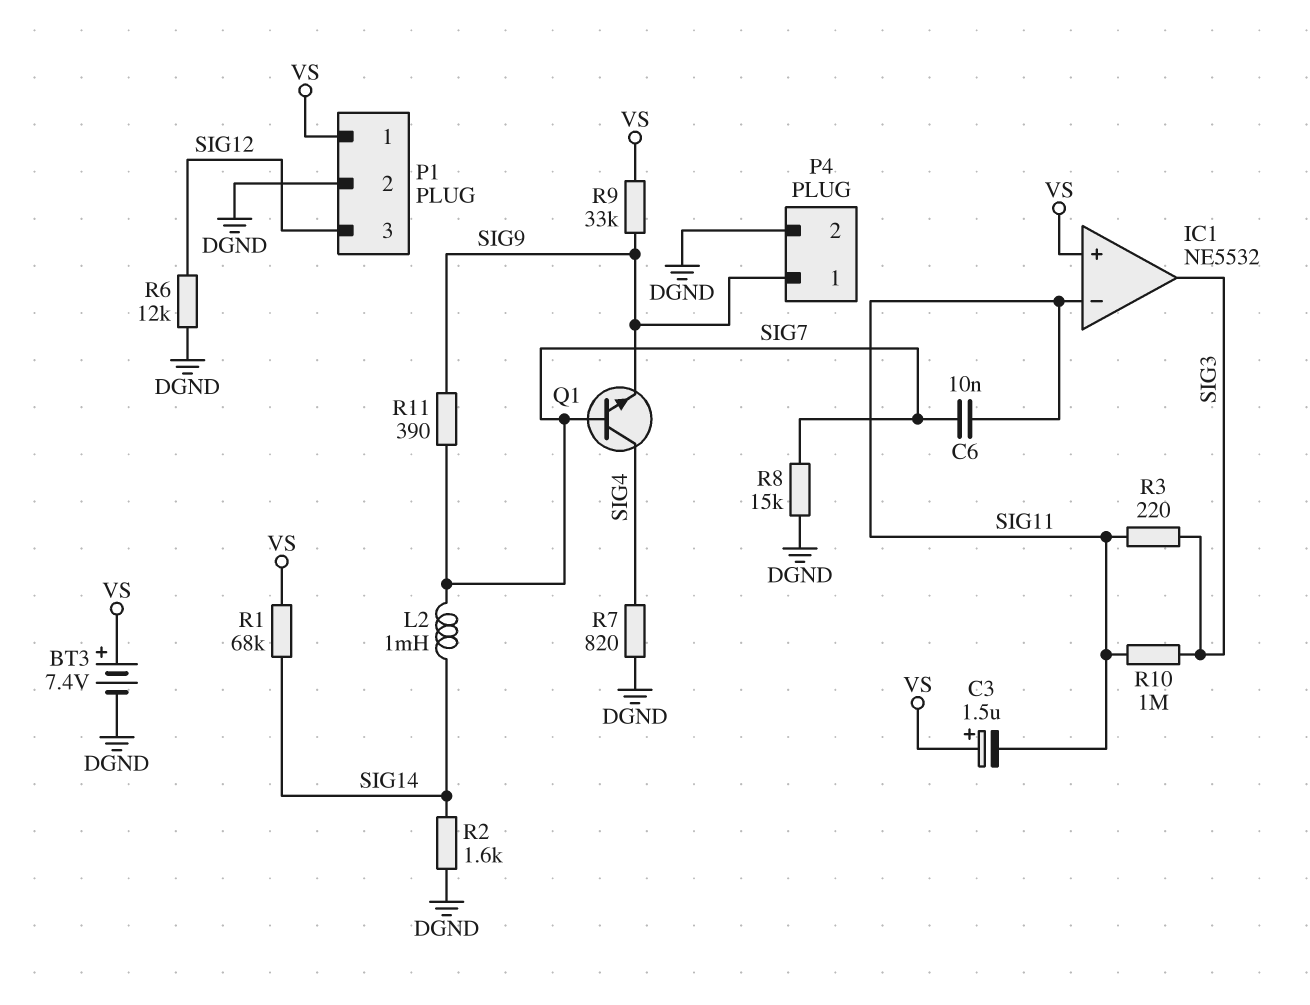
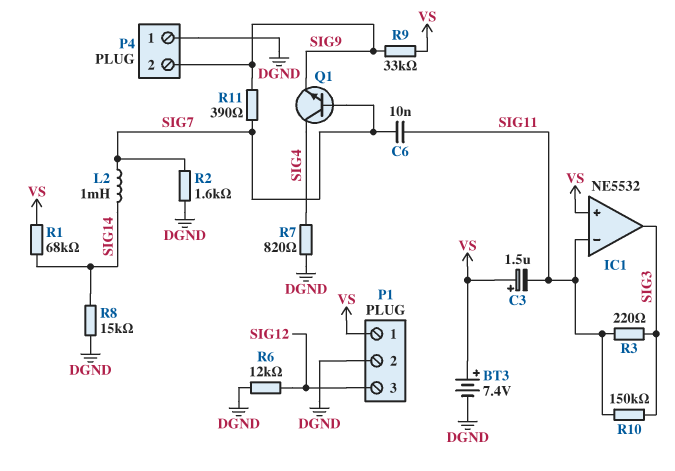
P4 pin 1: SIG9 -> DGND
P4 pin 2: DGND -> SIG9
R2: 1.6k (DGND, SIG14) -> 1.6k (DGND, SIG7)
R8: 15k (DGND, SIG7) -> 15k (DGND, SIG14)
R10: 1M (SIG3, SIG11) -> 150k (SIG3, SIG11)

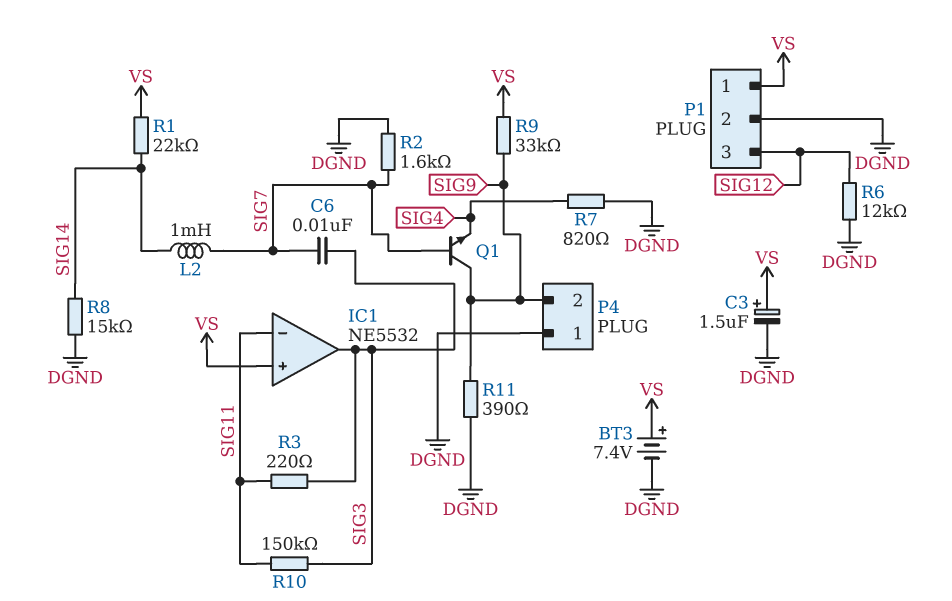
C3: 1.5uF (plus VS, minus SIG11) -> 1.5uF (plus VS, minus DGND)
C6: 10nF (SIG7, SIG11) -> 10nF (SIG3, SIG7)
Q1: NPN (B SIG7, C SIG4, E SIG9) -> NPN (B SIG7, C SIG9, E SIG4)
R1: 68k (SIG14, VS) -> 22k (SIG14, VS)
R11: 390 (SIG7, SIG9) -> 390 (DGND, SIG9)

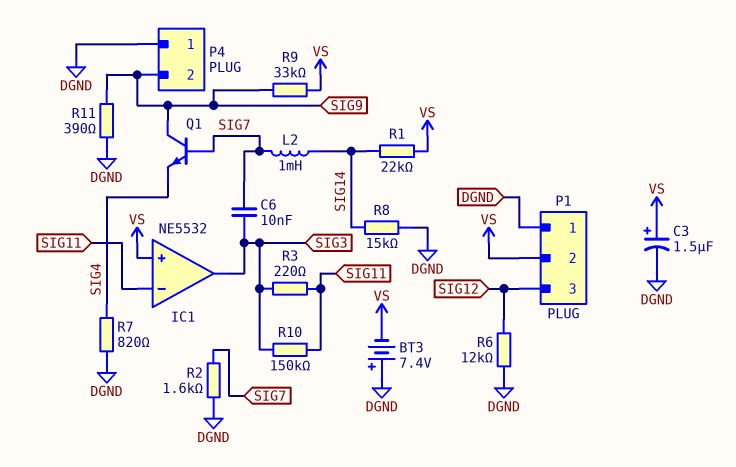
BT3: 7.4V (plus VS, minus DGND) -> 7.4V (plus DGND, minus VS)
P1 pin 1: VS -> DGND
P1 pin 2: DGND -> VS

